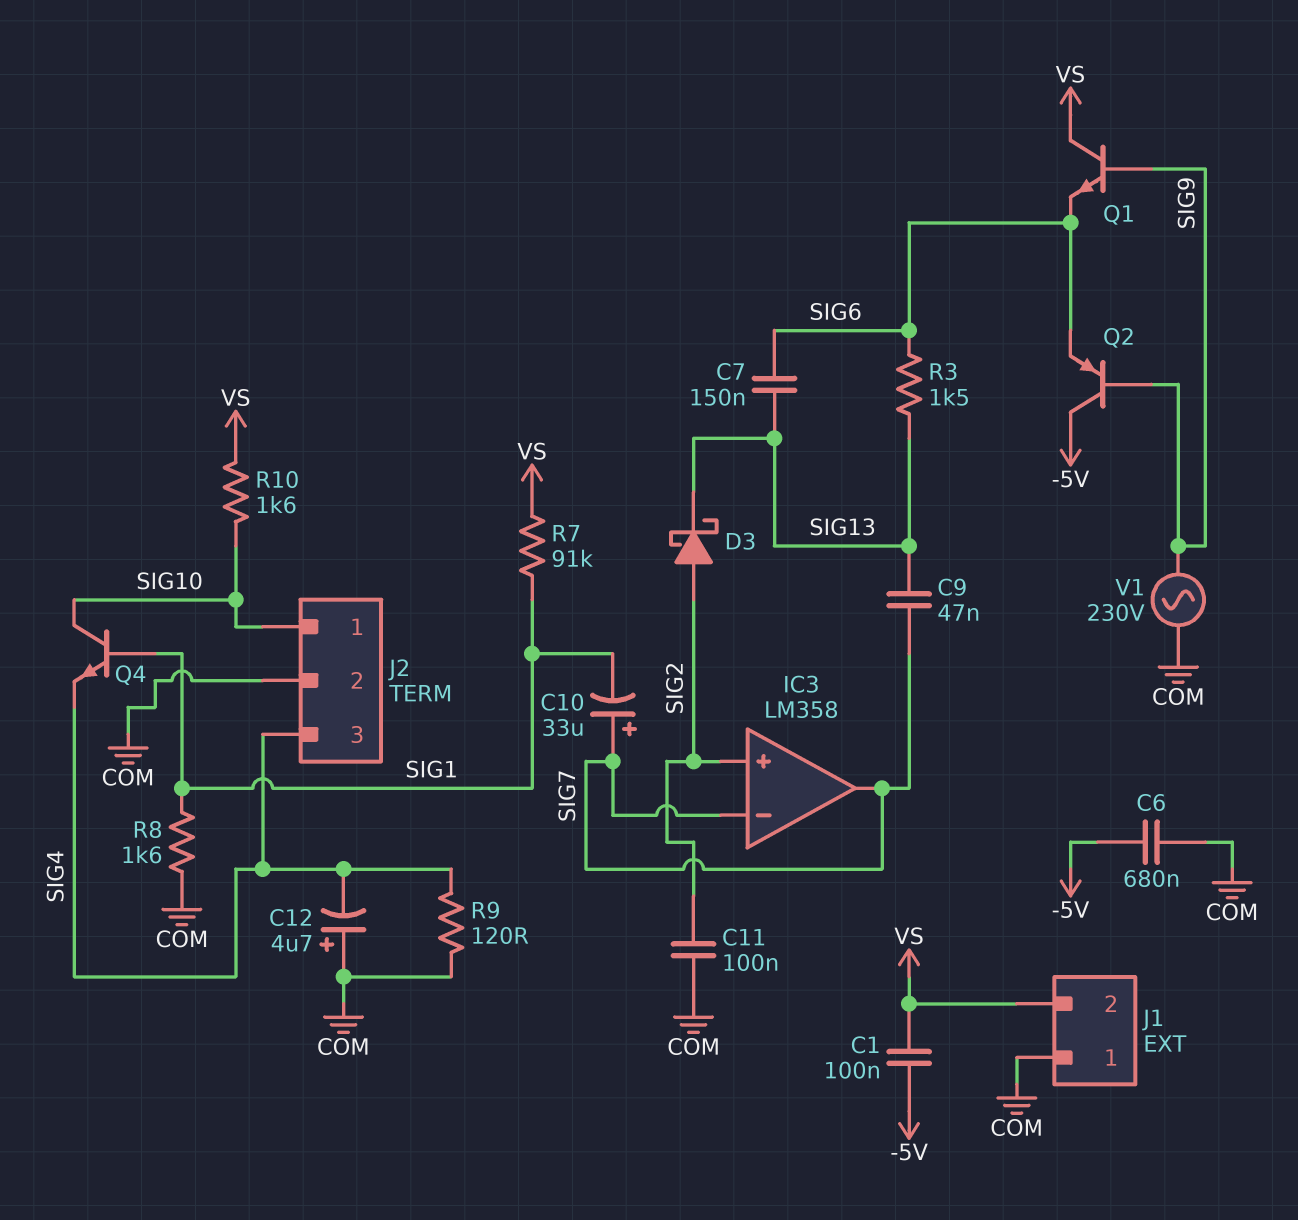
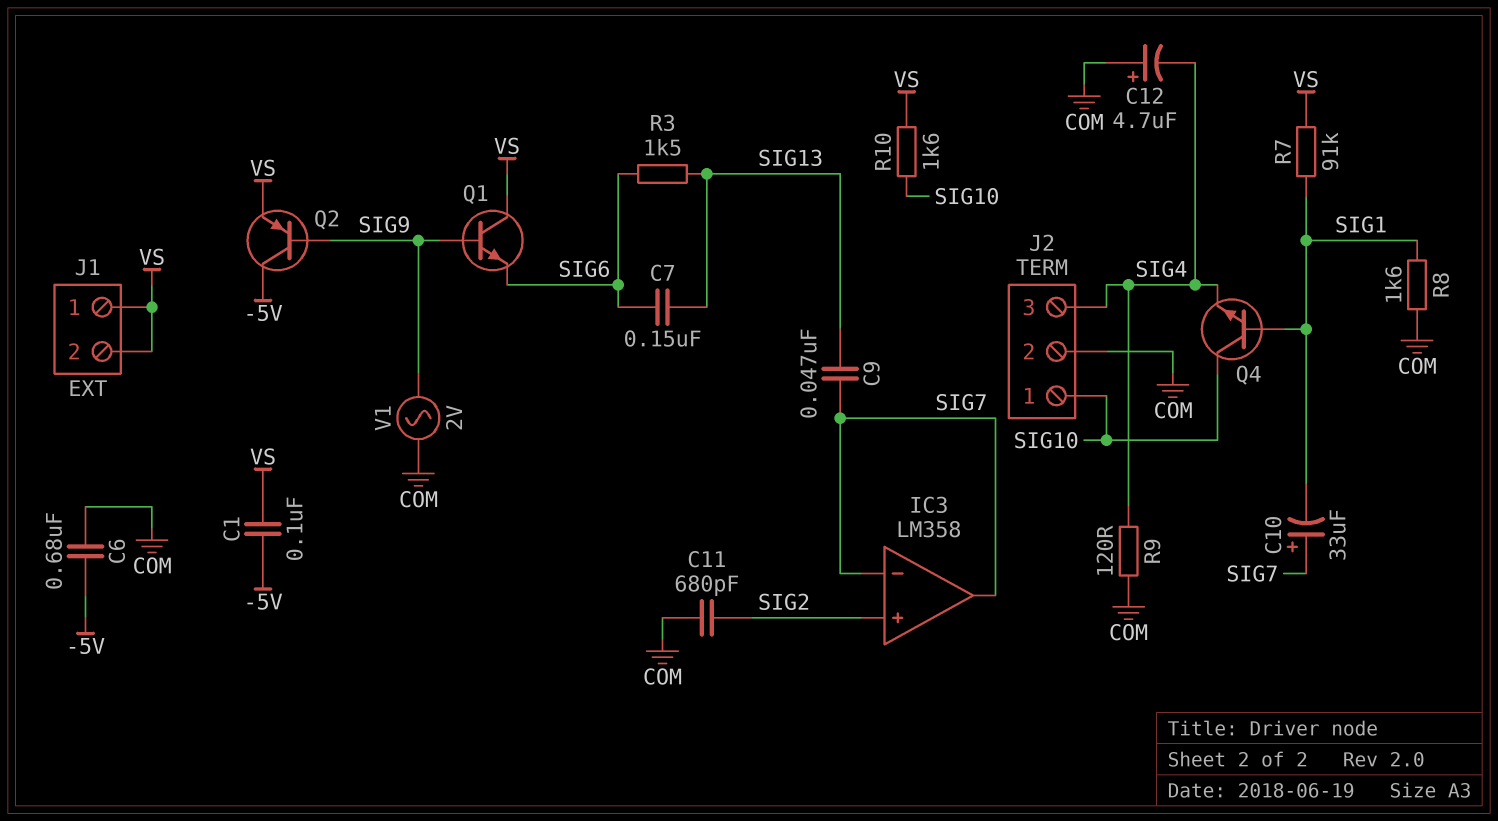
C11: 100nF (COM, SIG2) -> 680pF (COM, SIG2)
D3: schottky (A SIG2, K SIG13) -> none
J1 pin 1: COM -> VS
Q2: PNP (B SIG9, C -5V, E SIG6) -> PNP (B SIG9, C -5V, E VS)
V1: AC 230V (COM, SIG9) -> AC 2V (COM, SIG9)

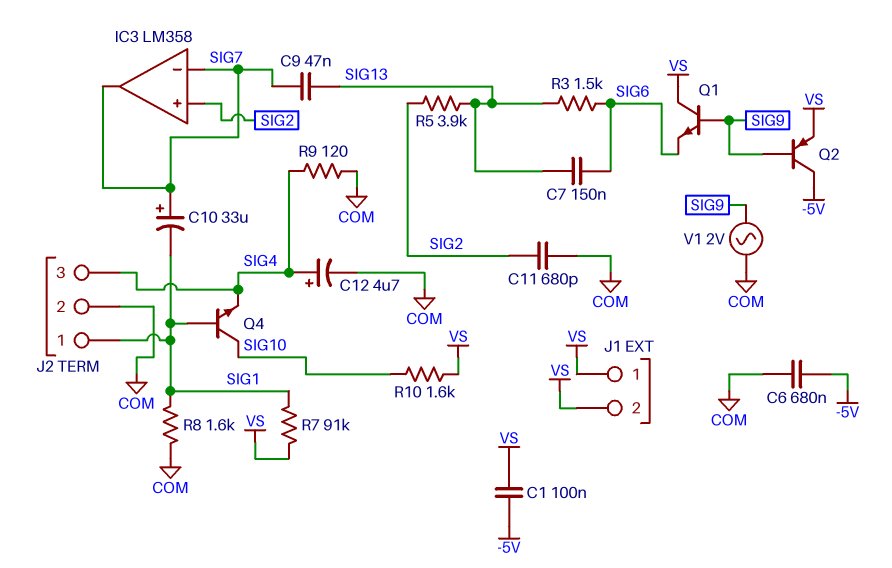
C12: 4.7uF (plus COM, minus SIG4) -> 4.7uF (plus SIG4, minus COM)
J2 pin 1: SIG10 -> SIG1
R5: none -> 3.9k (SIG2, SIG13)

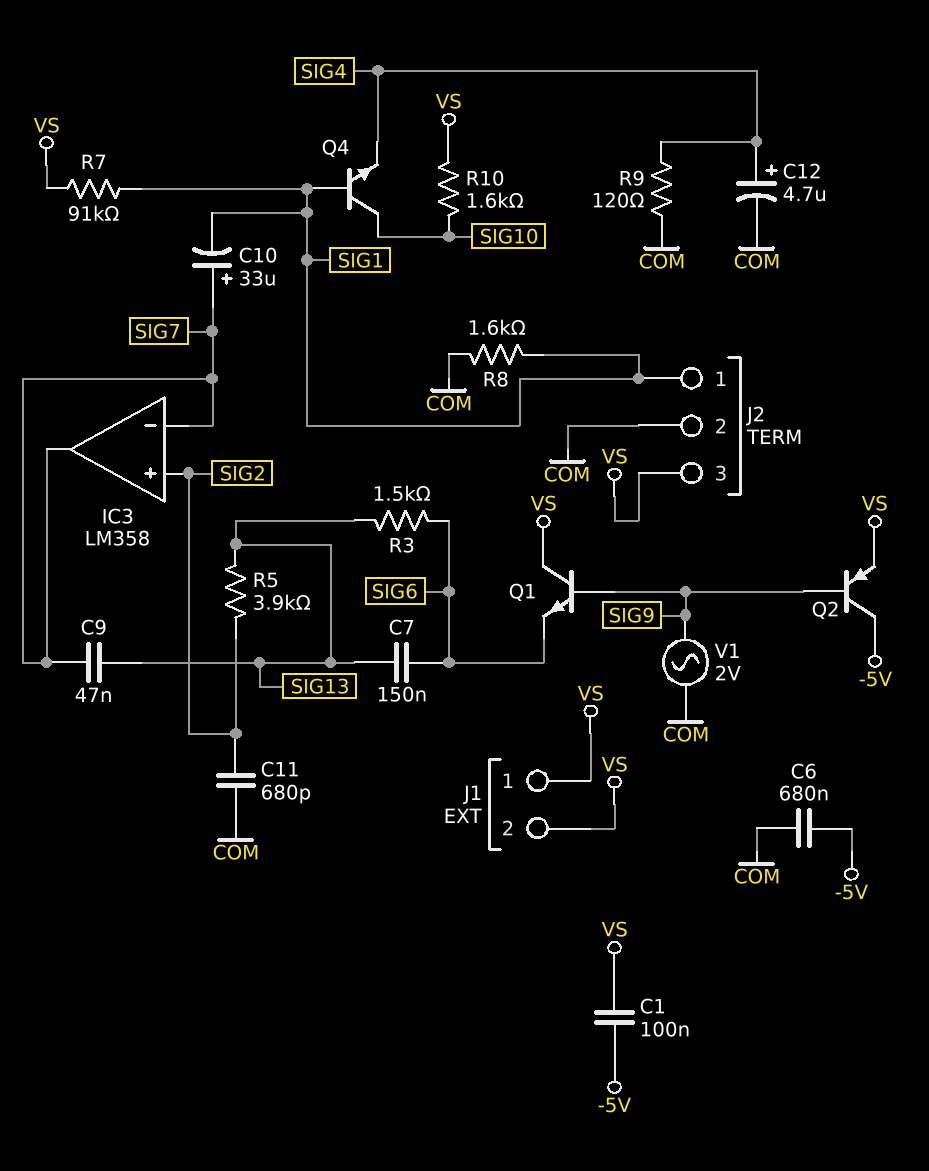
J2 pin 3: SIG4 -> VS

